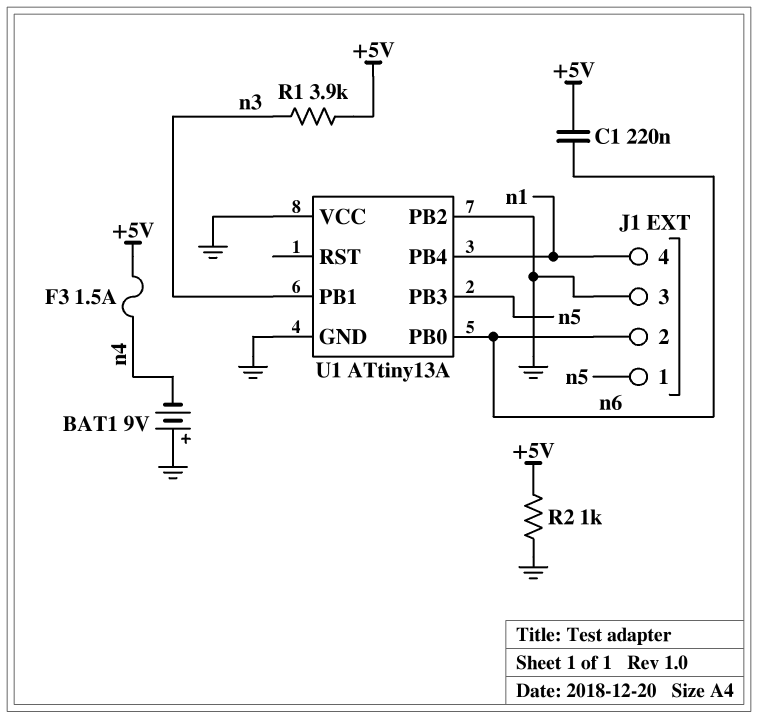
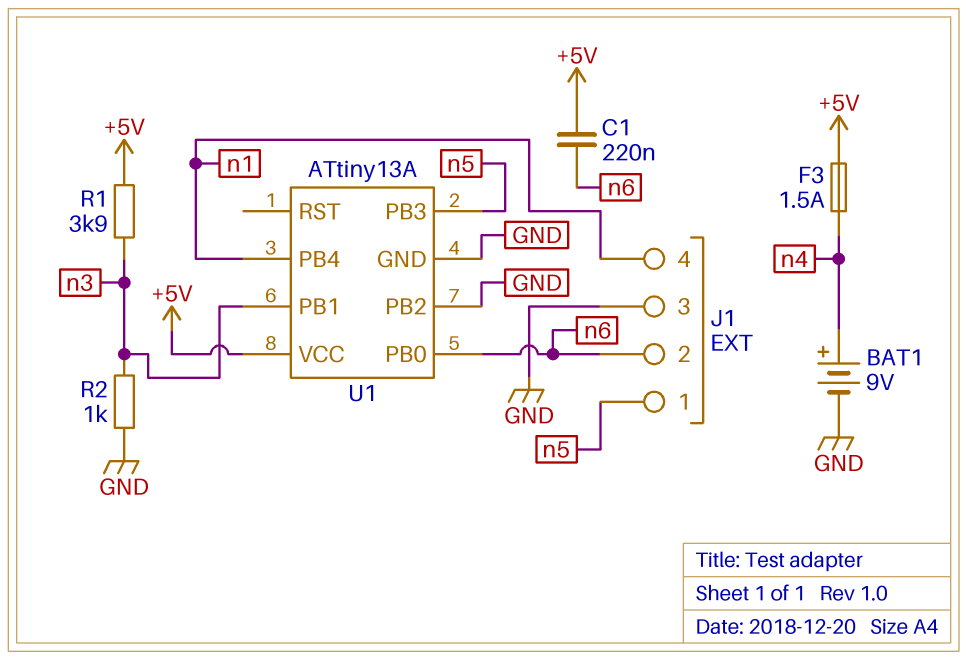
BAT1: 9V (plus GND, minus n4) -> 9V (plus n4, minus GND)
R2: 1k (+5V, GND) -> 1k (GND, n3)
U1 pin VCC: GND -> +5V

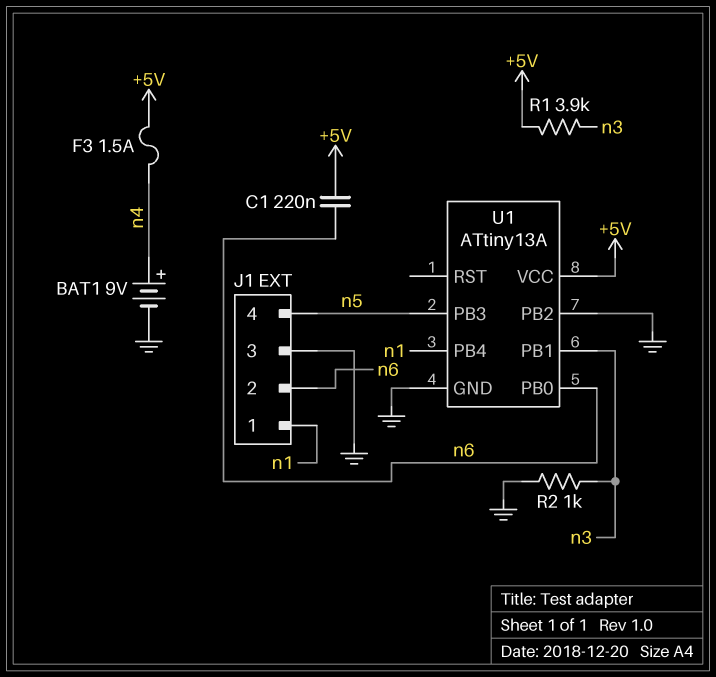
J1 pin 1: n5 -> n1
J1 pin 4: n1 -> n5

